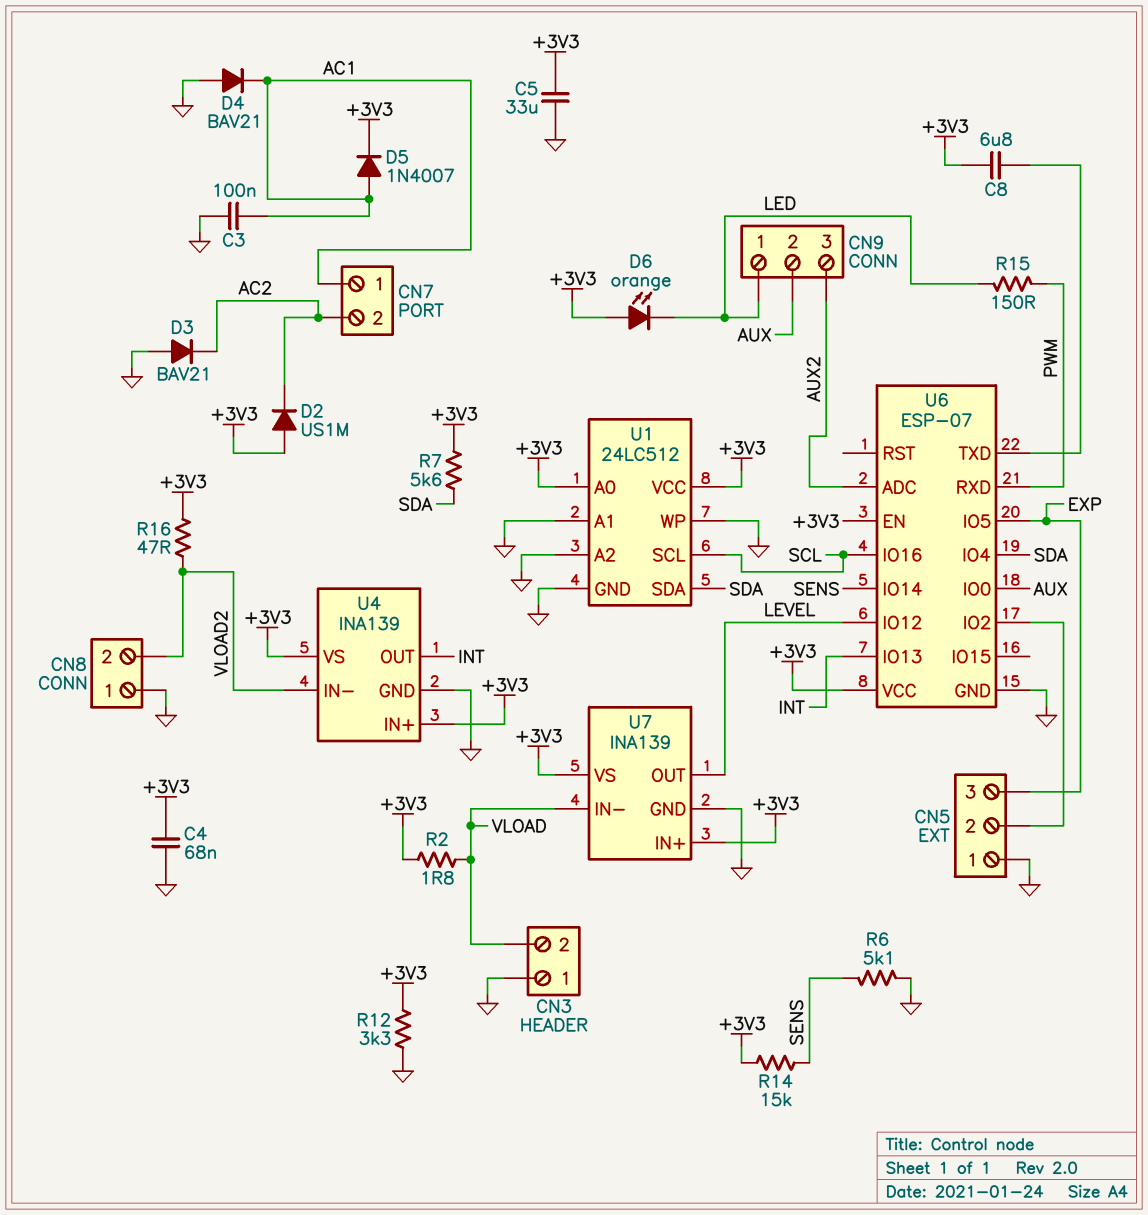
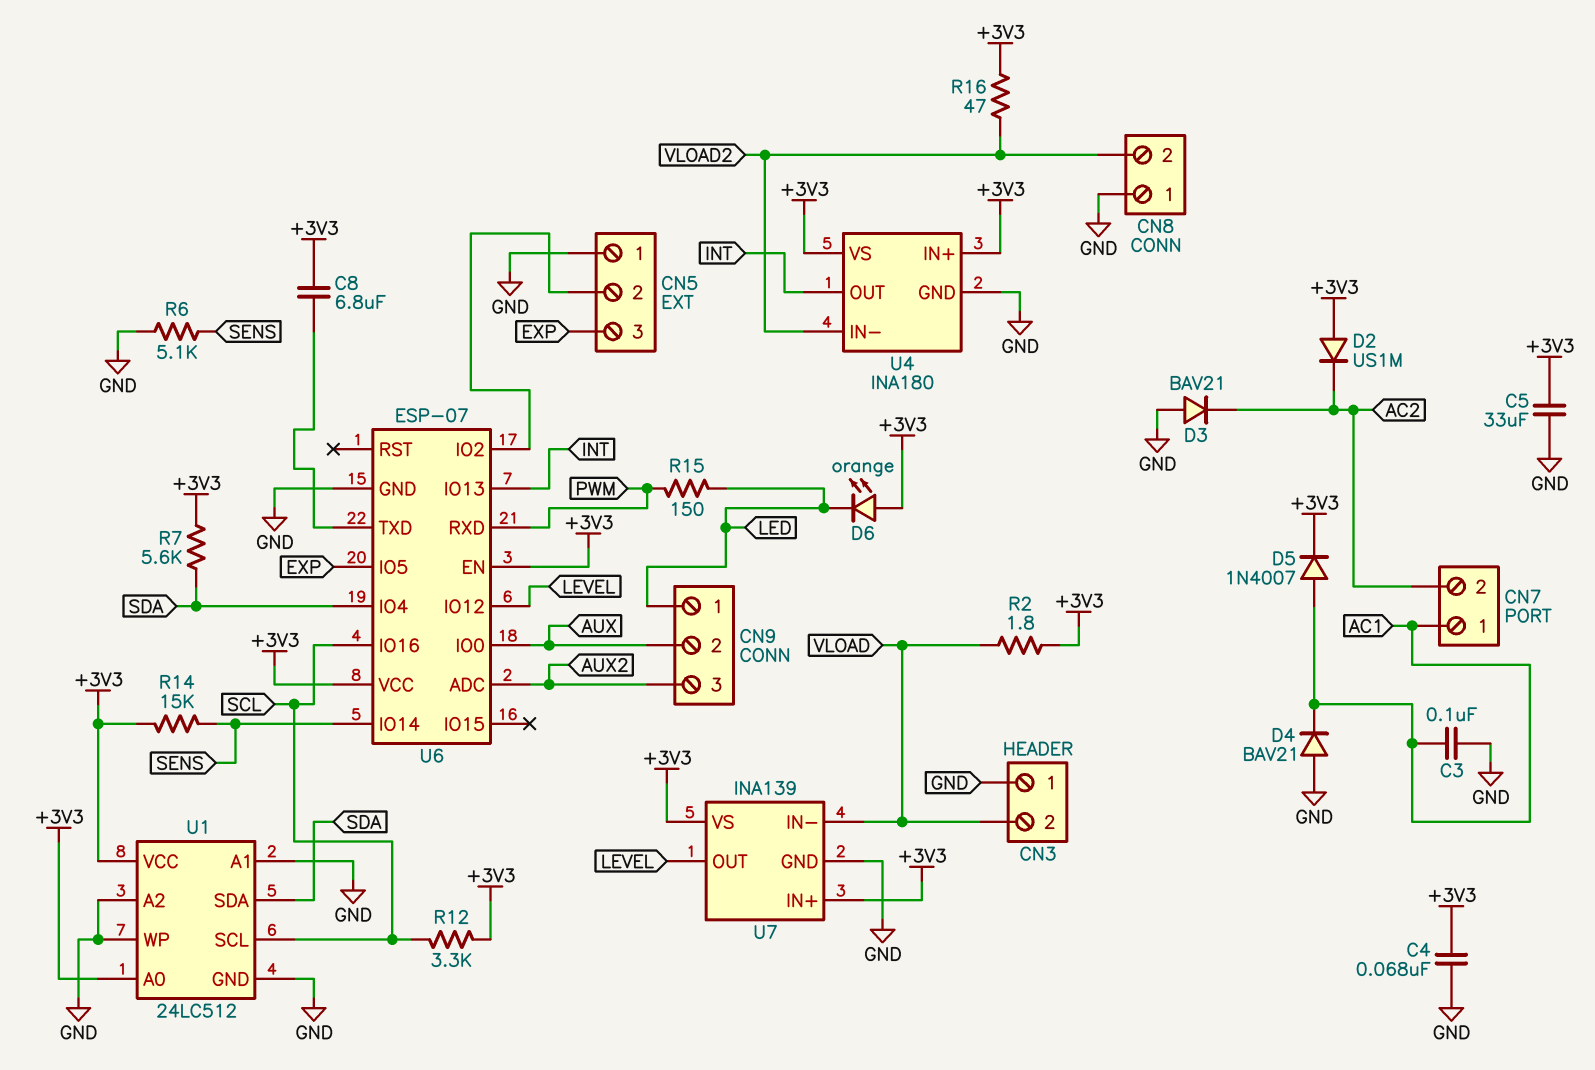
R12: 3.3k (+3V3, GND) -> 3.3k (+3V3, SCL)
U4: INA139 -> INA180

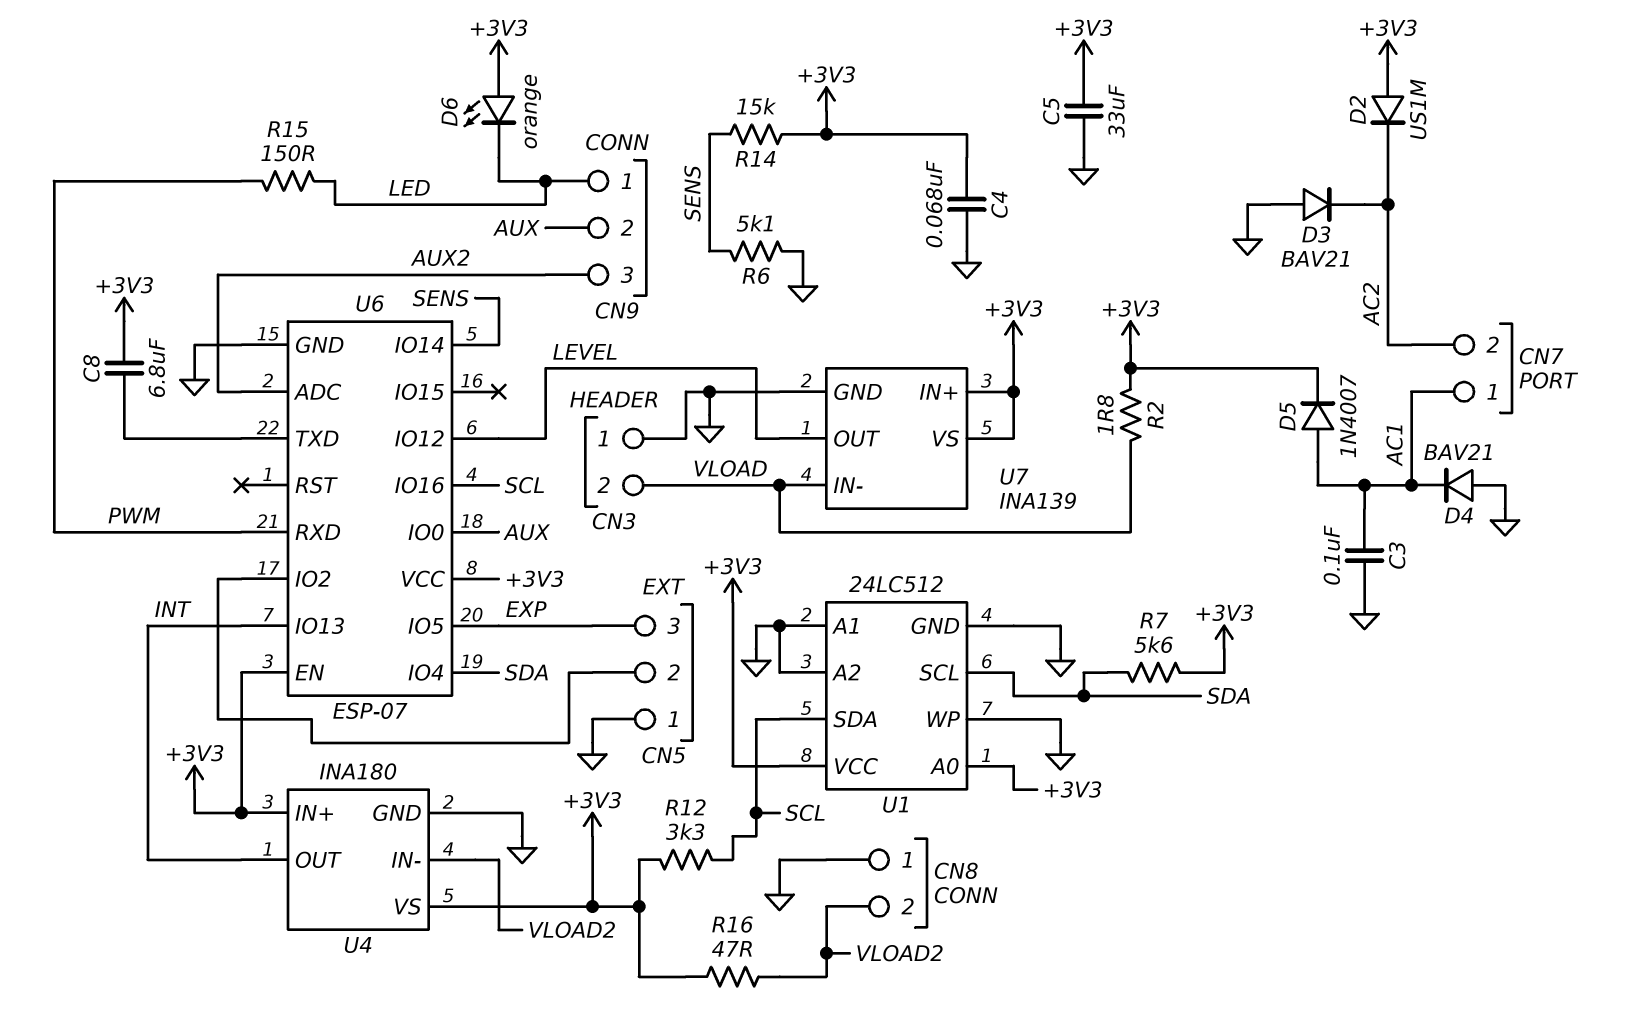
U1 pin SCL: SCL -> SDA
U1 pin SDA: SDA -> SCL

